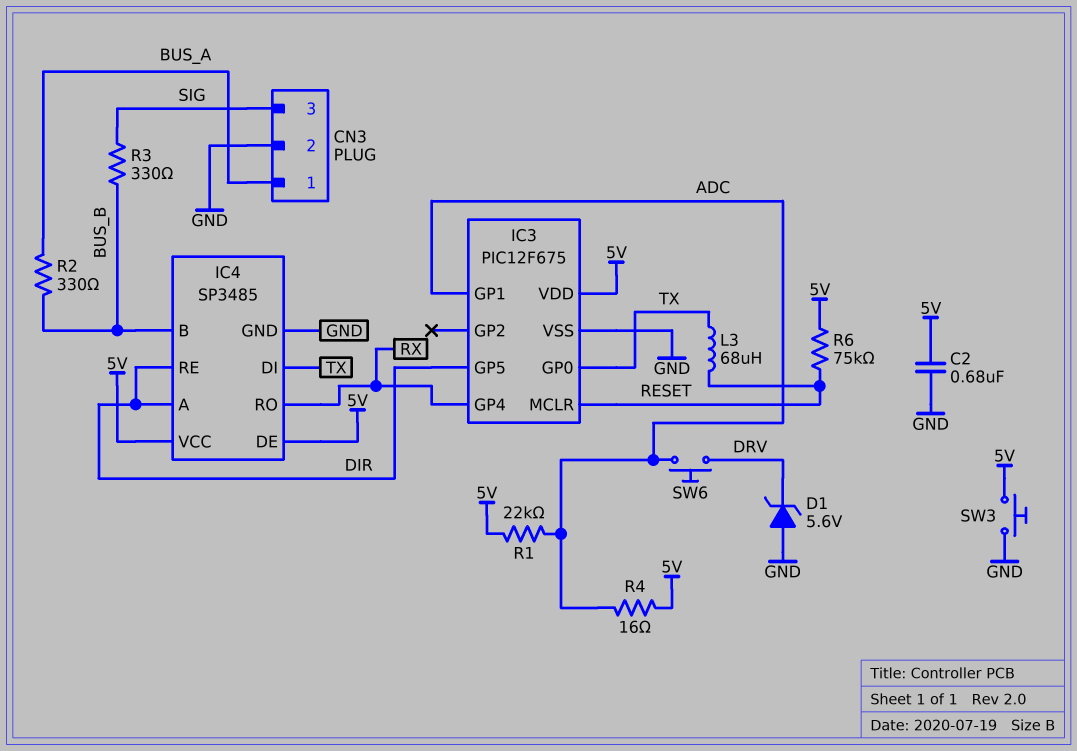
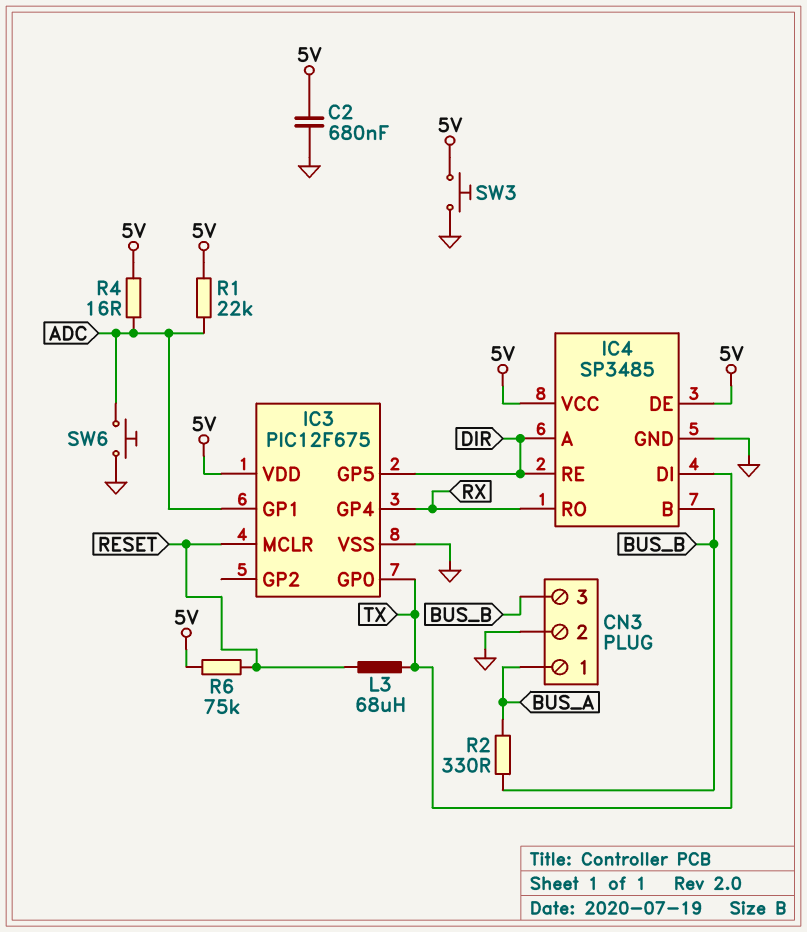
CN3 pin 3: SIG -> BUS_B
D1: zener 5.6V (A GND, K DRV) -> none
R3: 330 (BUS_B, SIG) -> none
SW6: button (ADC, DRV) -> button (ADC, GND)

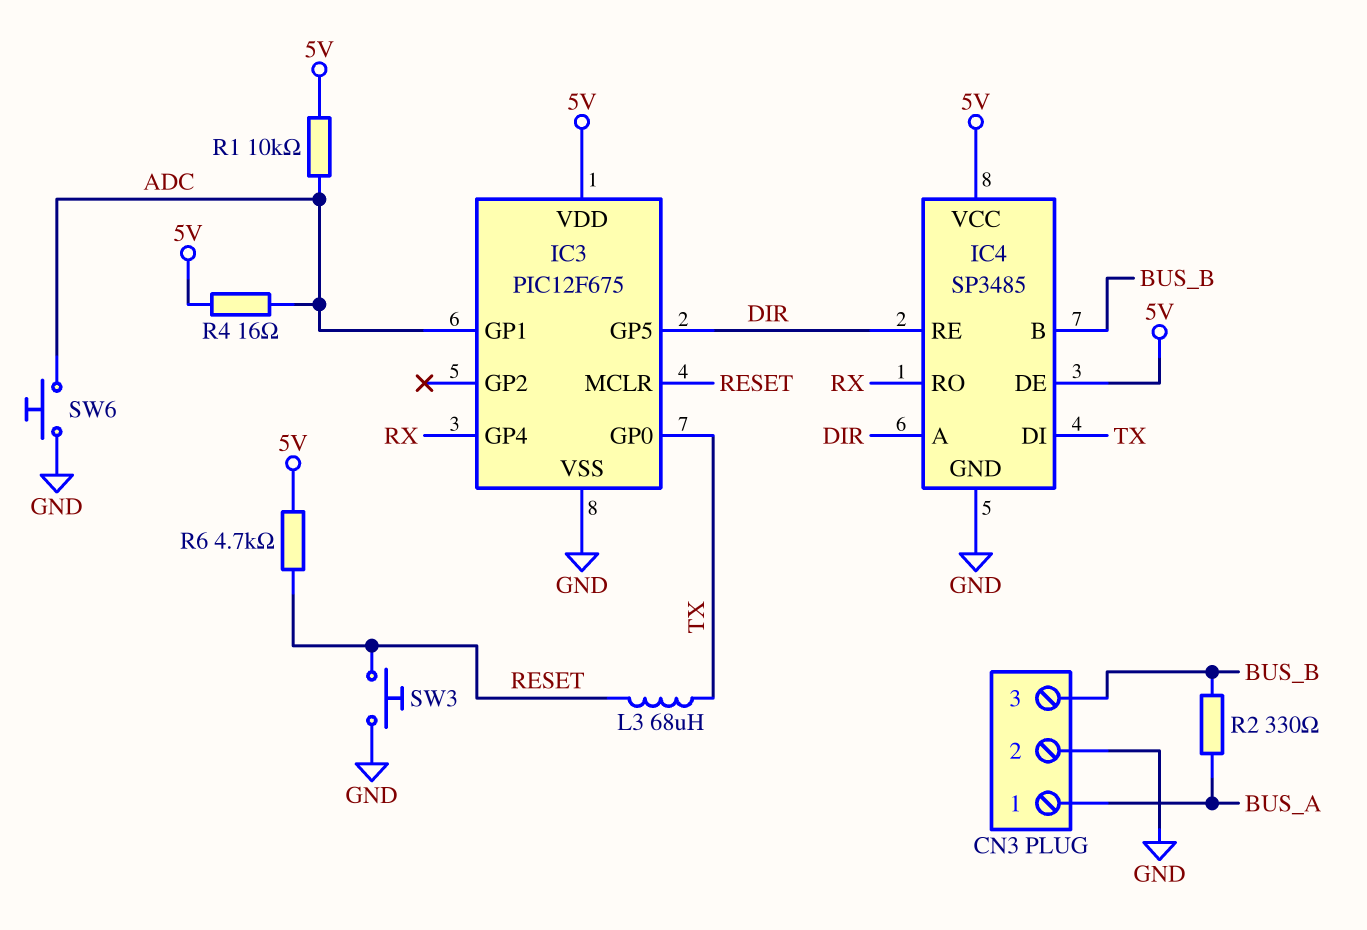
C2: 680nF (5V, GND) -> none
R1: 22k (5V, ADC) -> 10k (5V, ADC)
R6: 75k (5V, RESET) -> 4.7k (5V, RESET)
SW3: button (5V, GND) -> button (GND, RESET)

